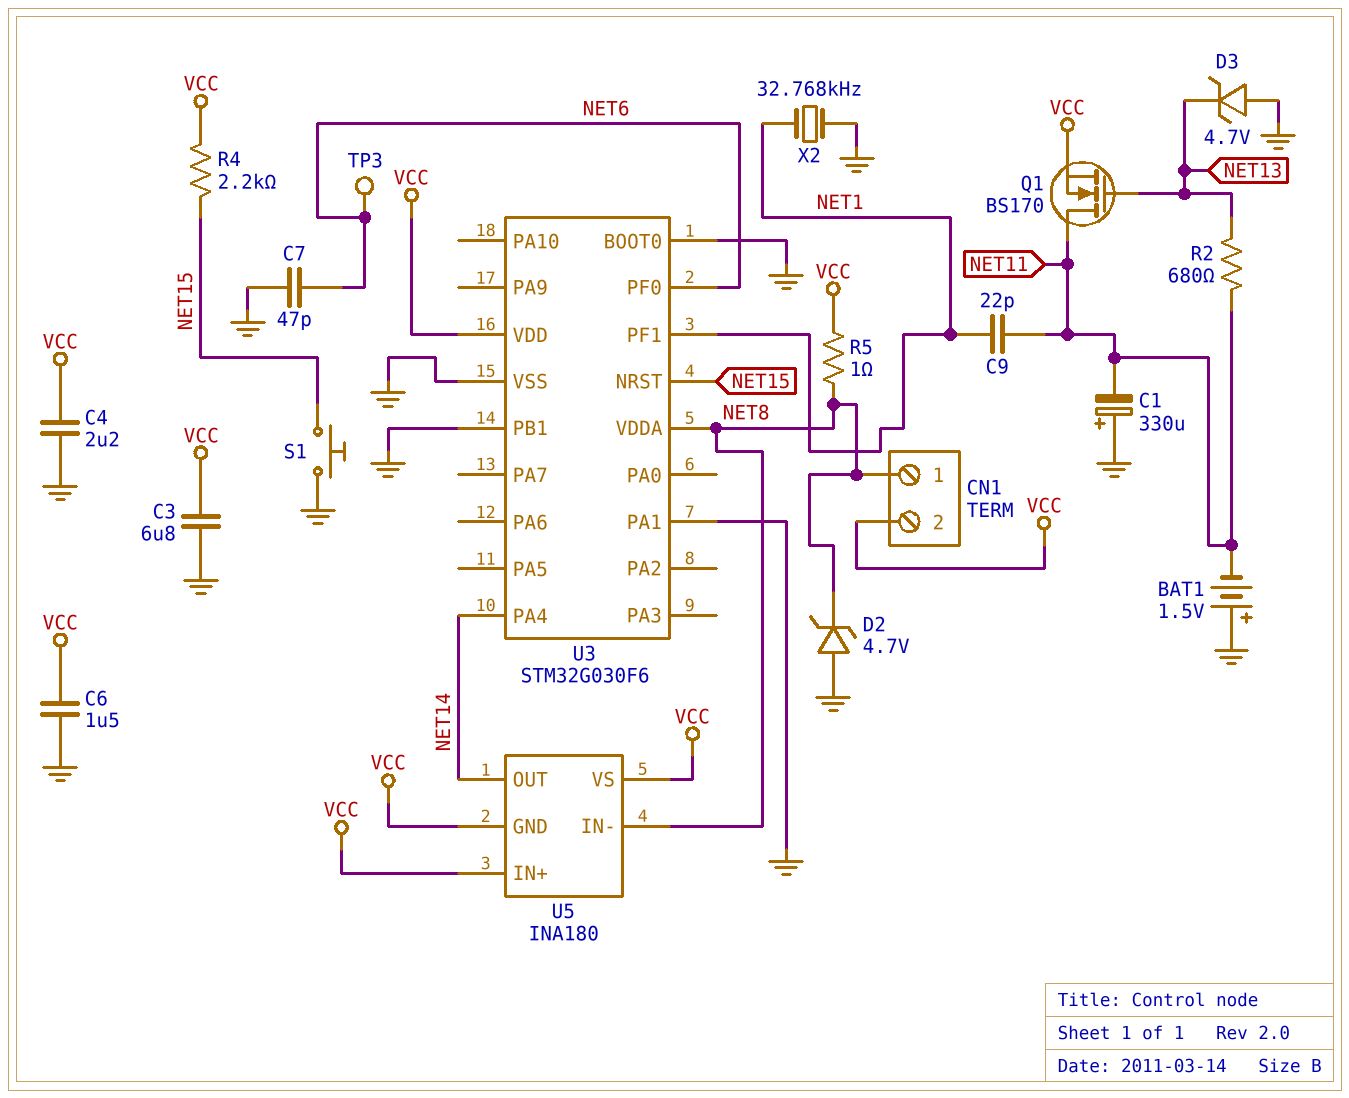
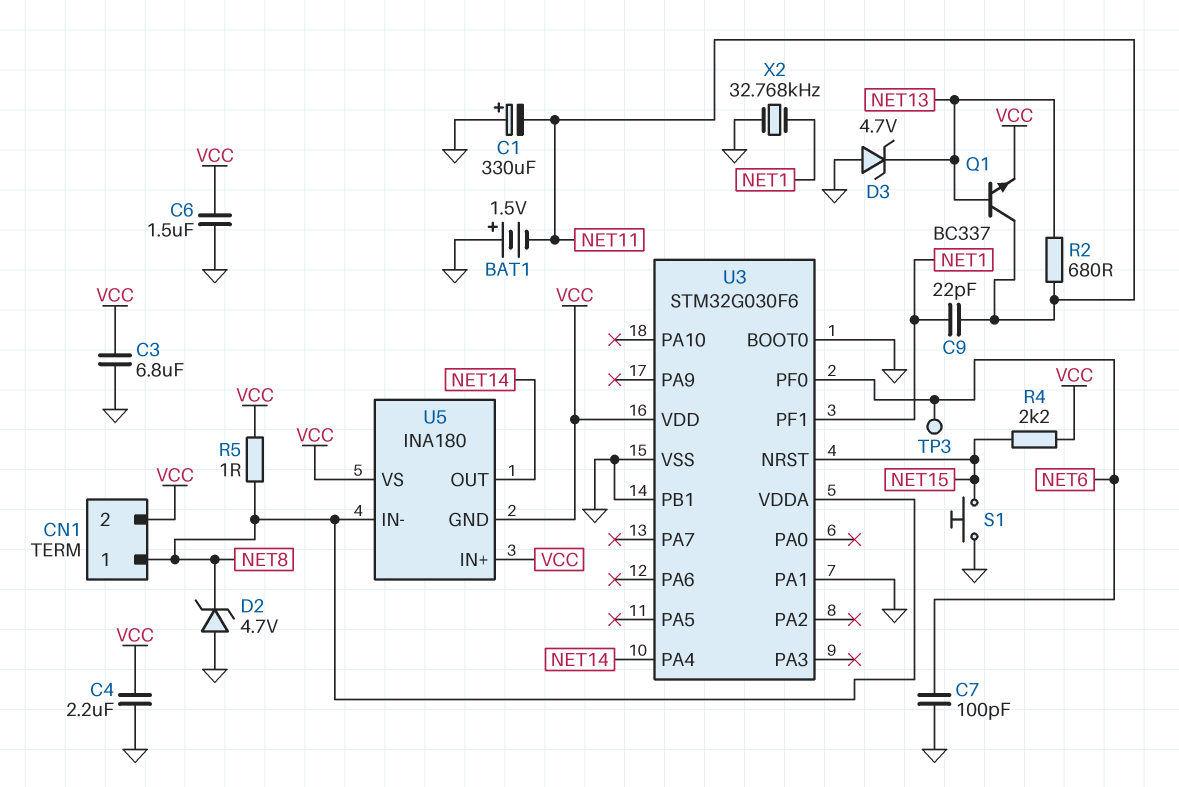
C7: 47pF (GND, NET6) -> 100pF (GND, NET6)
Q1: NMOS BS170 (G NET13, D NET11, S VCC) -> NPN BC337 (B NET13, C NET11, E VCC)

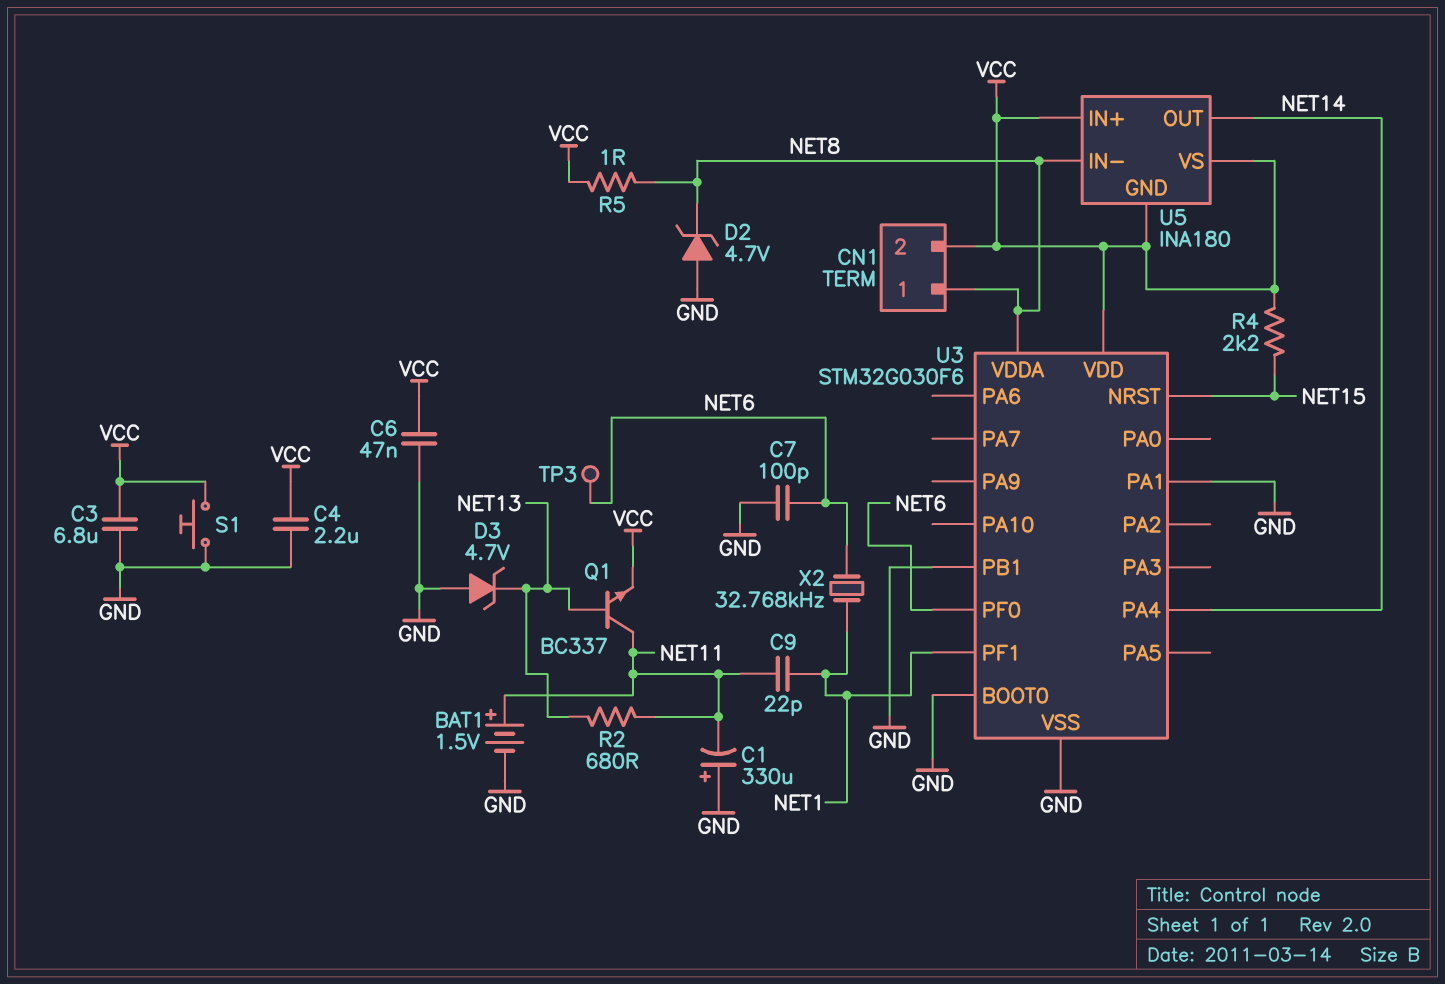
BAT1: 1.5V (plus GND, minus NET11) -> 1.5V (plus NET11, minus GND)
C6: 1.5uF (GND, VCC) -> 47nF (GND, VCC)
S1: button (GND, NET15) -> button (GND, VCC)
X2: 32.768kHz (GND, NET1) -> 32.768kHz (NET1, NET6)

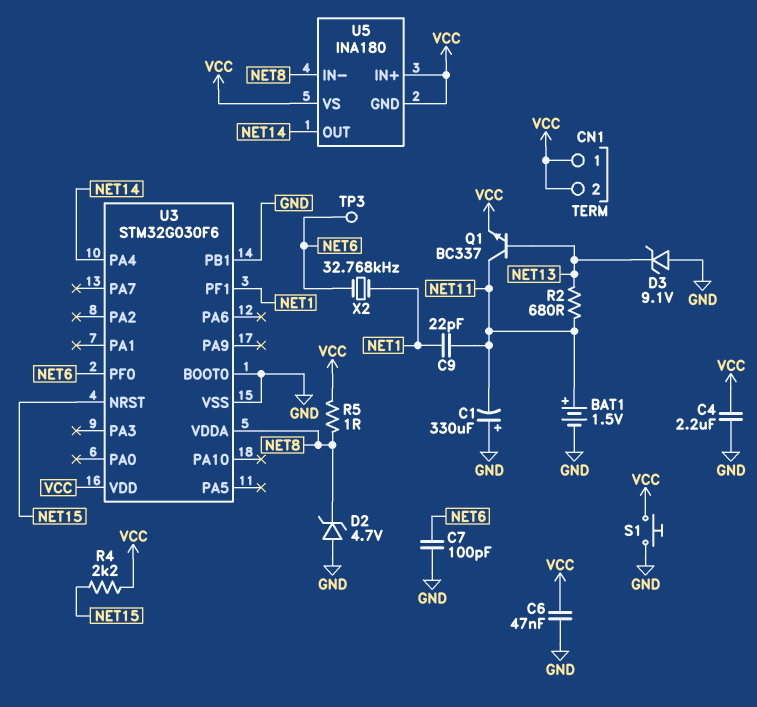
C3: 6.8uF (GND, VCC) -> none
CN1 pin 1: NET8 -> VCC
D3: zener 4.7V (A GND, K NET13) -> zener 9.1V (A GND, K NET13)
U3 pin PA1: GND -> none

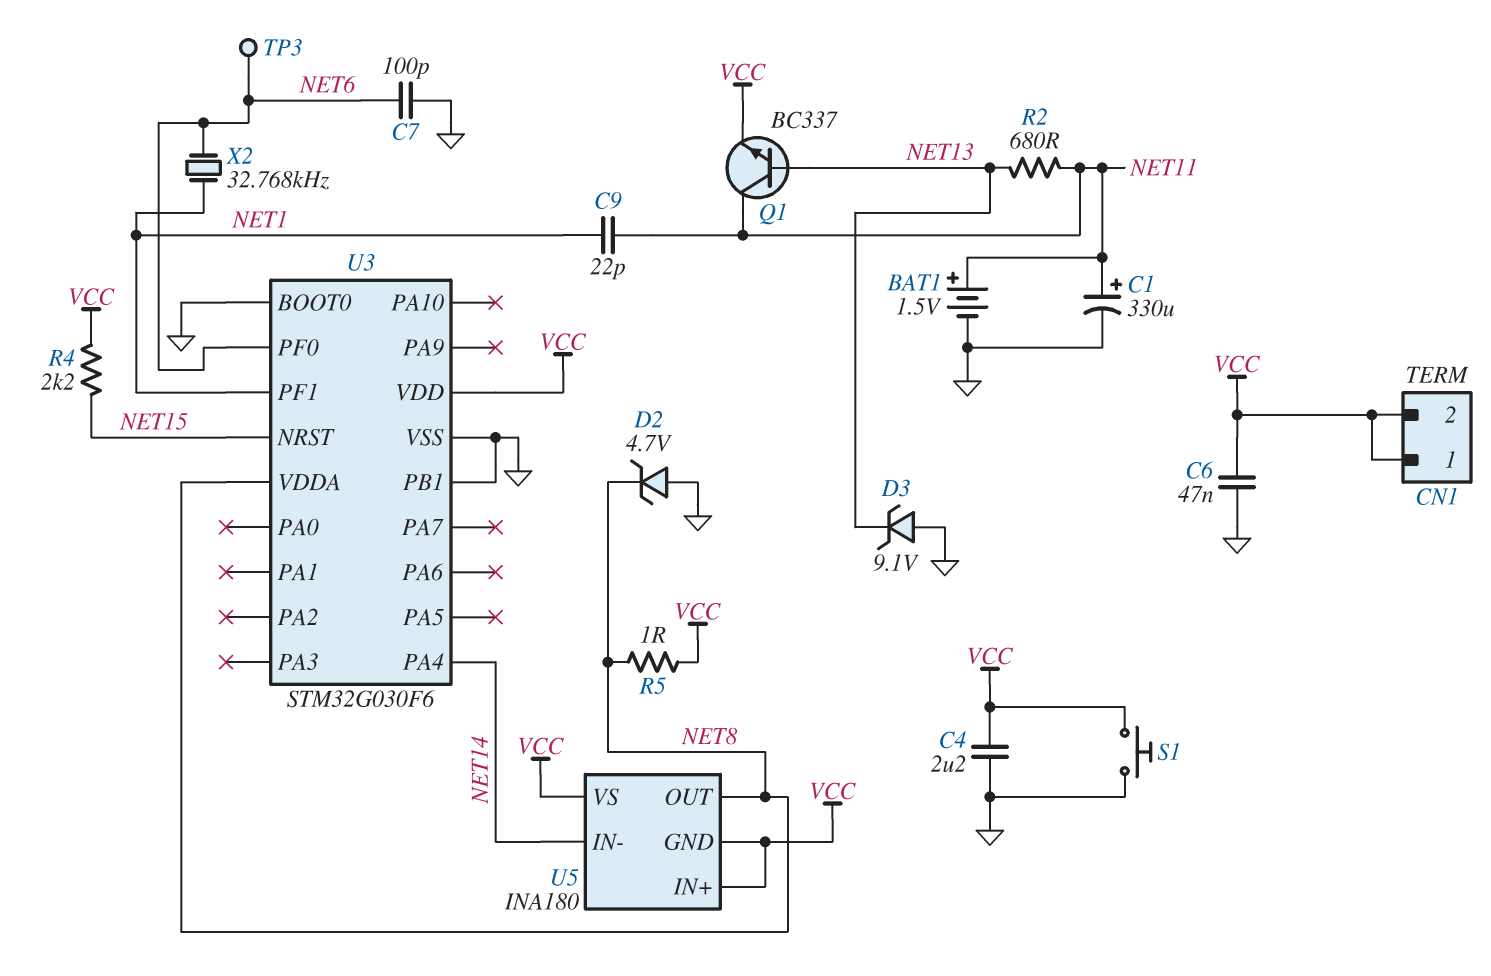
C1: 330uF (plus GND, minus NET11) -> 330uF (plus NET11, minus GND)
U5 pin IN-: NET8 -> NET14
U5 pin OUT: NET14 -> NET8

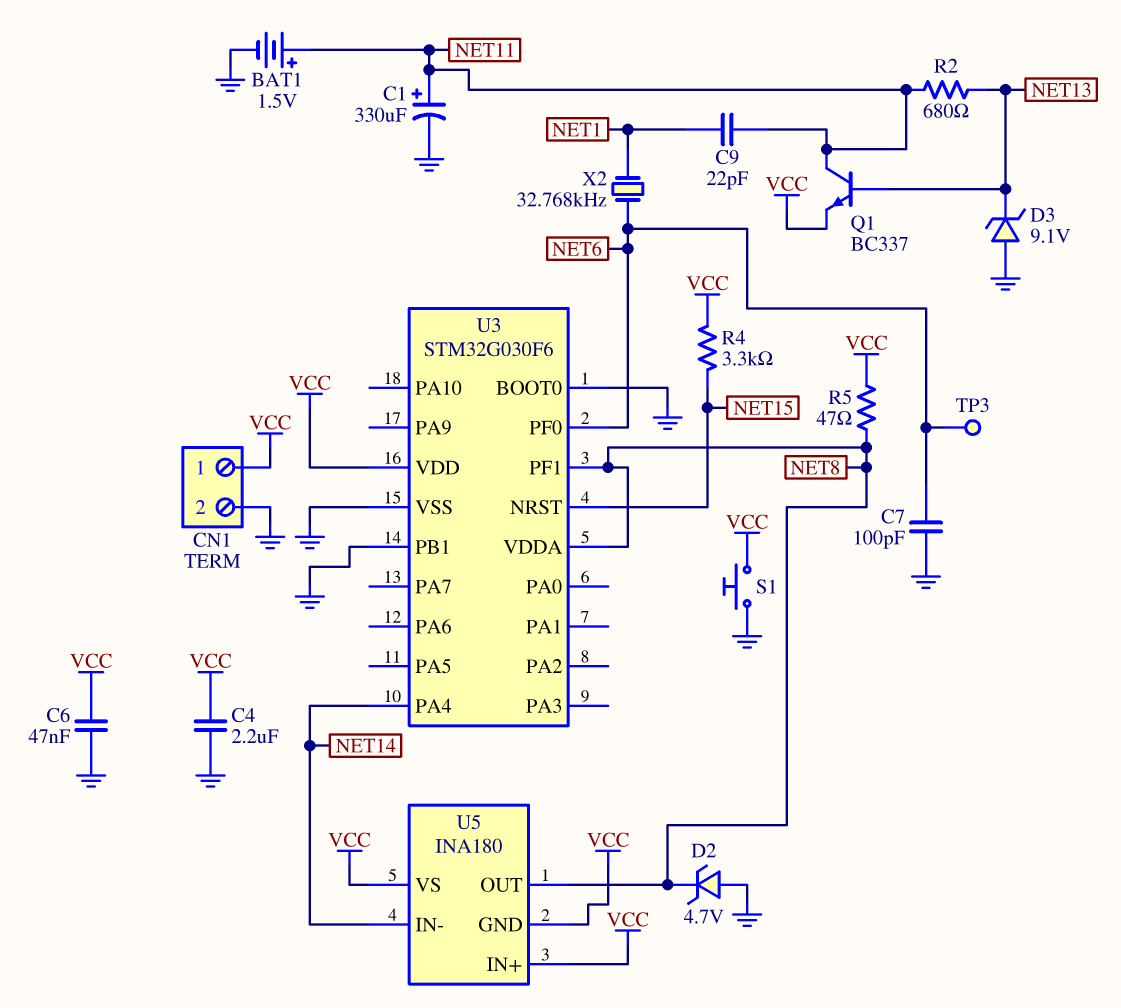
CN1 pin 2: VCC -> GND
R4: 2.2k (NET15, VCC) -> 3.3k (NET15, VCC)
R5: 1 (NET8, VCC) -> 47 (NET8, VCC)
U3 pin PF1: NET1 -> NET8

